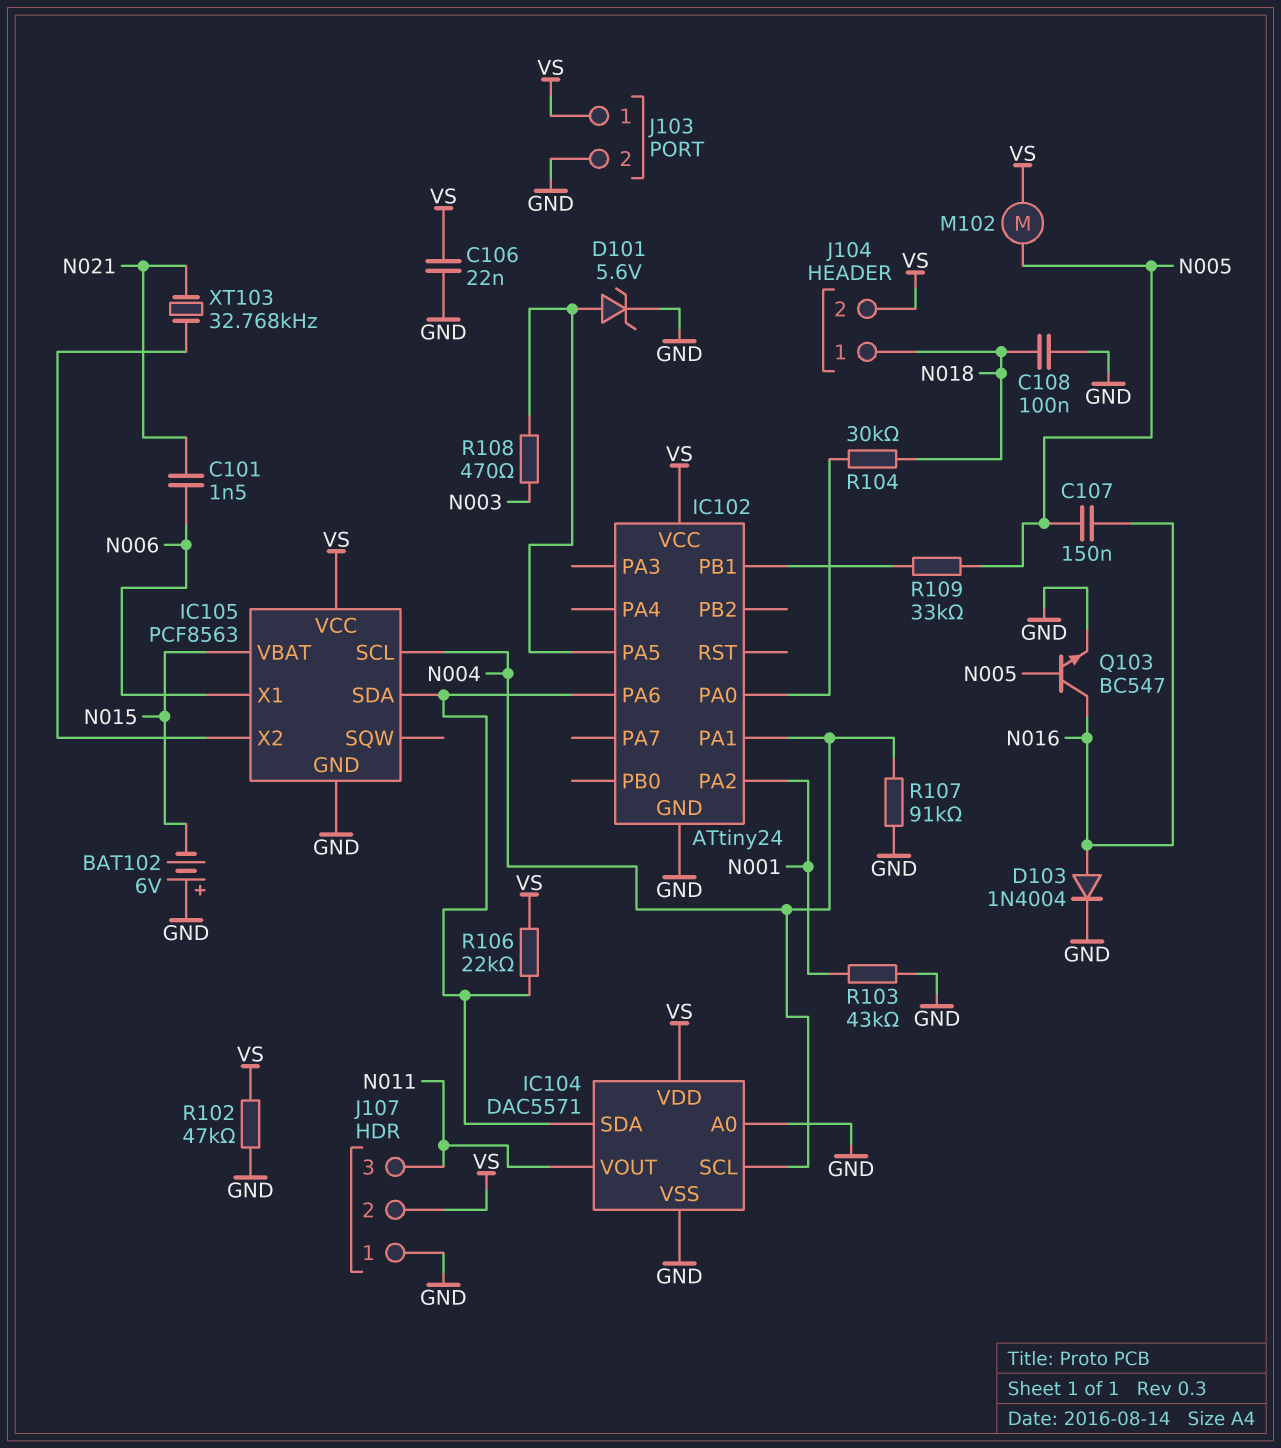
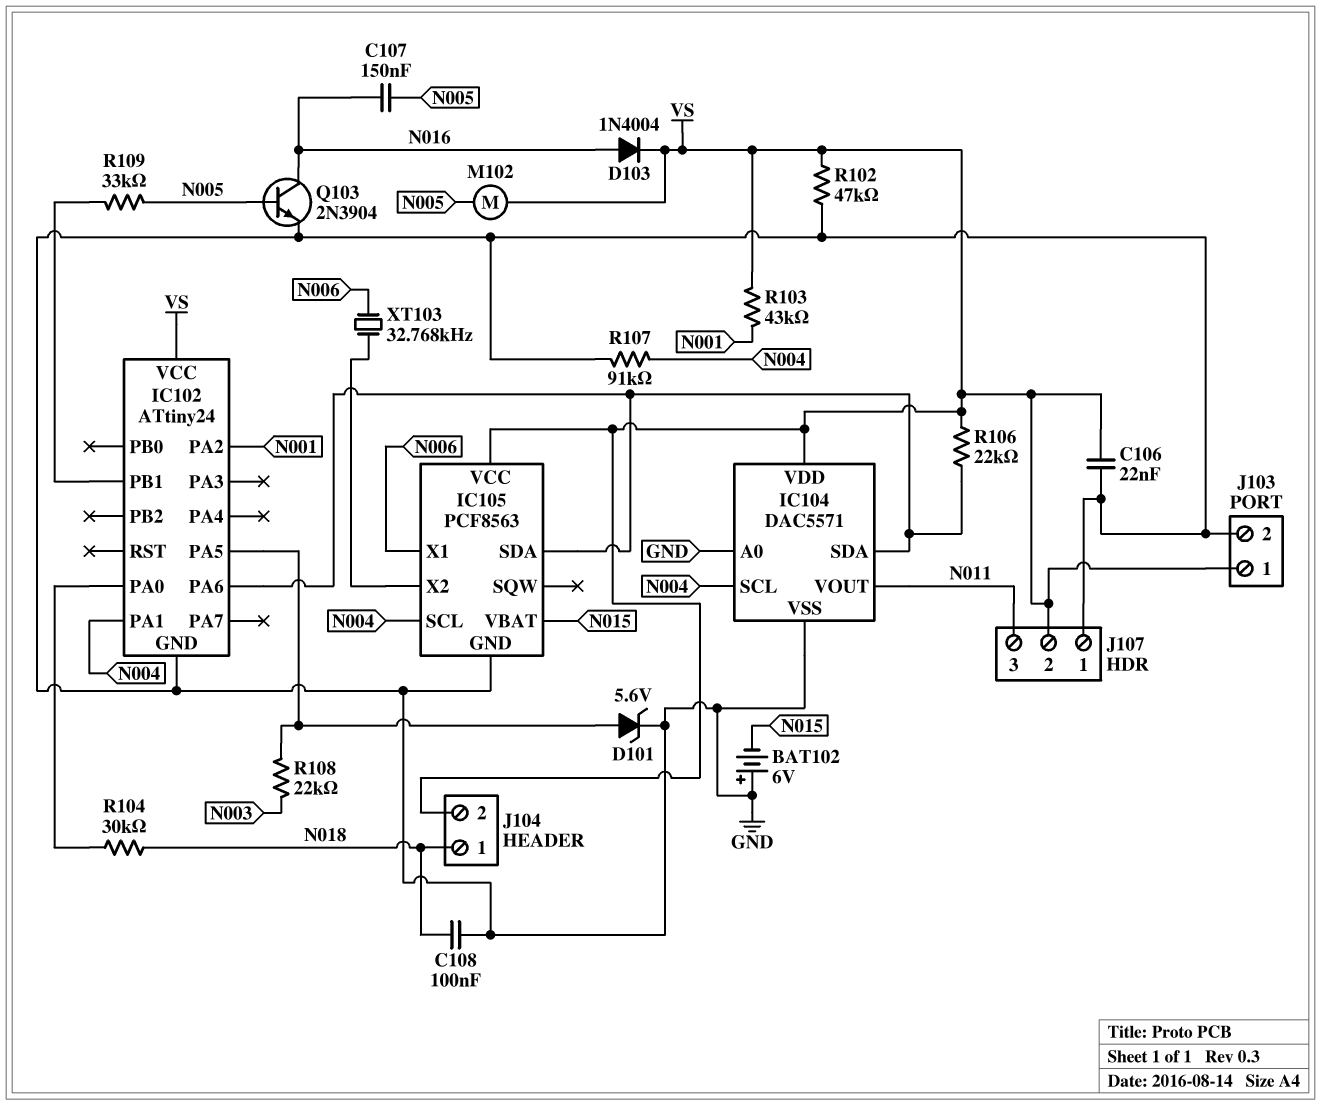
C101: 1.5nF (N006, N021) -> none
D103: diode 1N4004 (A N016, K GND) -> diode 1N4004 (A N016, K VS)
Q103: NPN BC547 (B N005, C N016, E GND) -> NPN 2N3904 (B N005, C N016, E GND)
R103: 43k (GND, N001) -> 43k (N001, VS)
R108: 470 (IC102/PA5, N003) -> 22k (IC102/PA5, N003)
XT103: 32.768kHz (IC105/X2, N021) -> 32.768kHz (IC105/X2, N006)

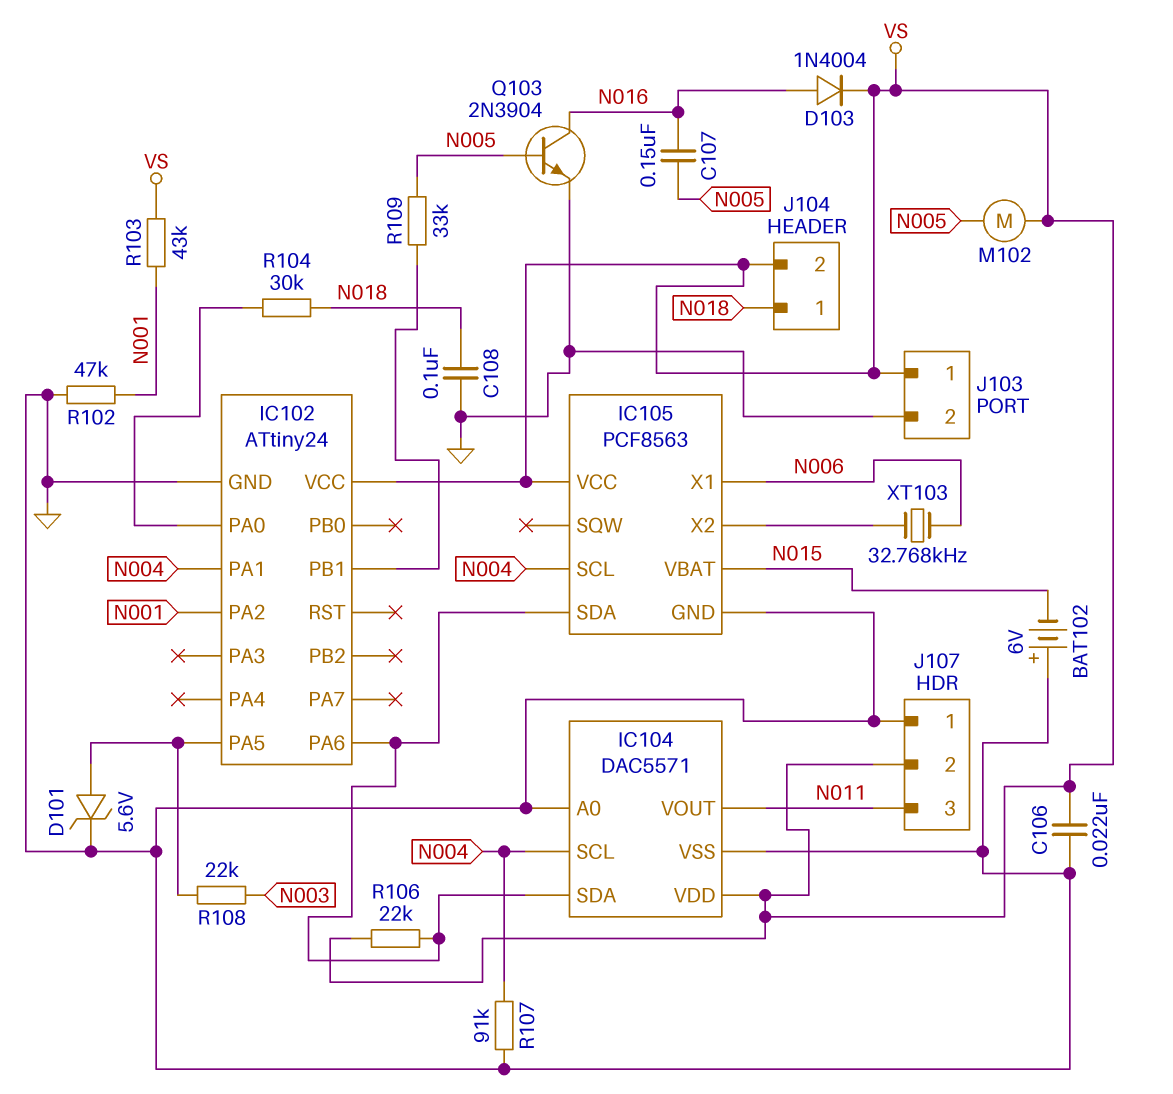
R102: 47k (GND, VS) -> 47k (GND, N001)

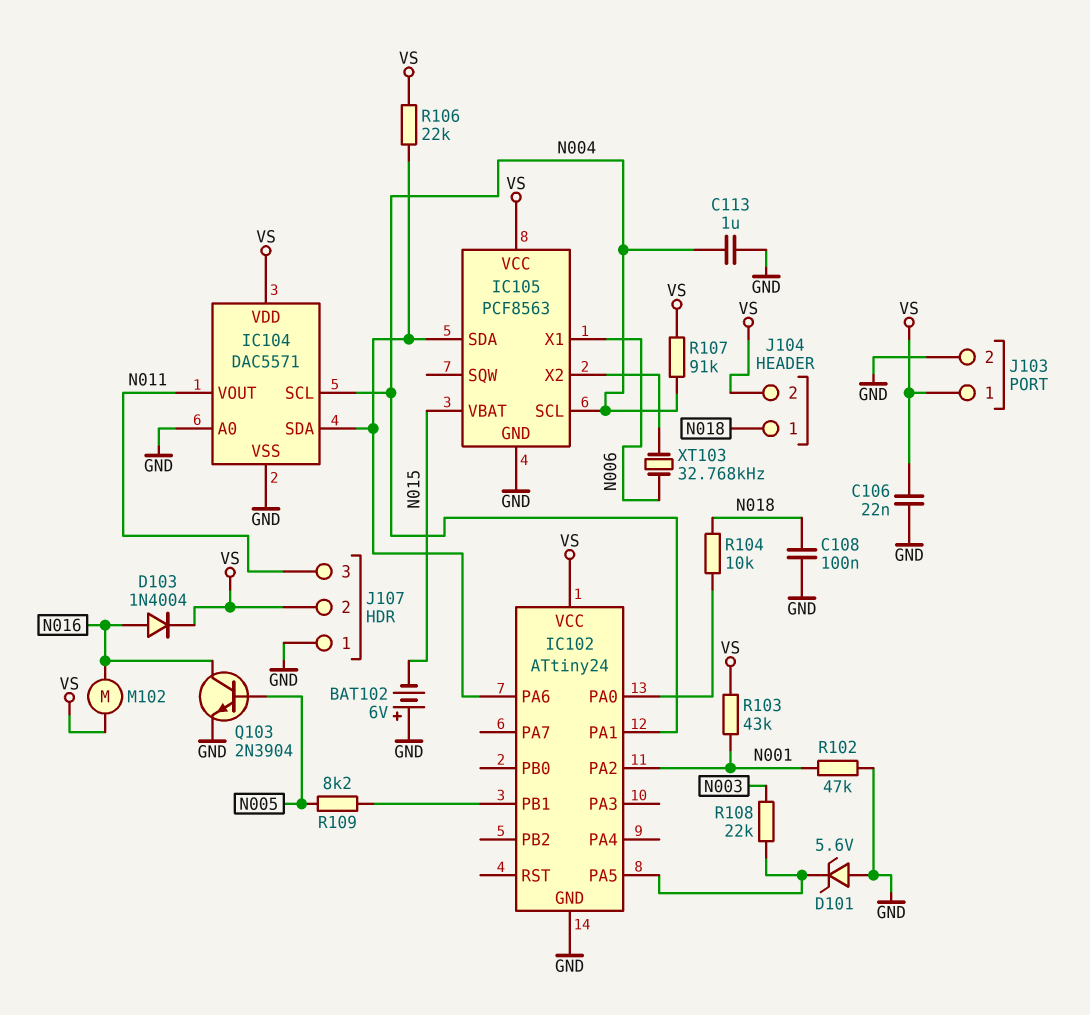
C107: 150nF (N005, N016) -> none
C113: none -> 1uF (GND, N004)
D101: zener 5.6V (A IC102/PA5, K GND) -> zener 5.6V (A GND, K IC102/PA5)
M102: motor (N005, VS) -> motor (N016, VS)
R104: 30k (IC102/PA0, N018) -> 10k (IC102/PA0, N018)
R107: 91k (GND, N004) -> 91k (N004, VS)
R109: 33k (IC102/PB1, N005) -> 8.2k (IC102/PB1, N005)

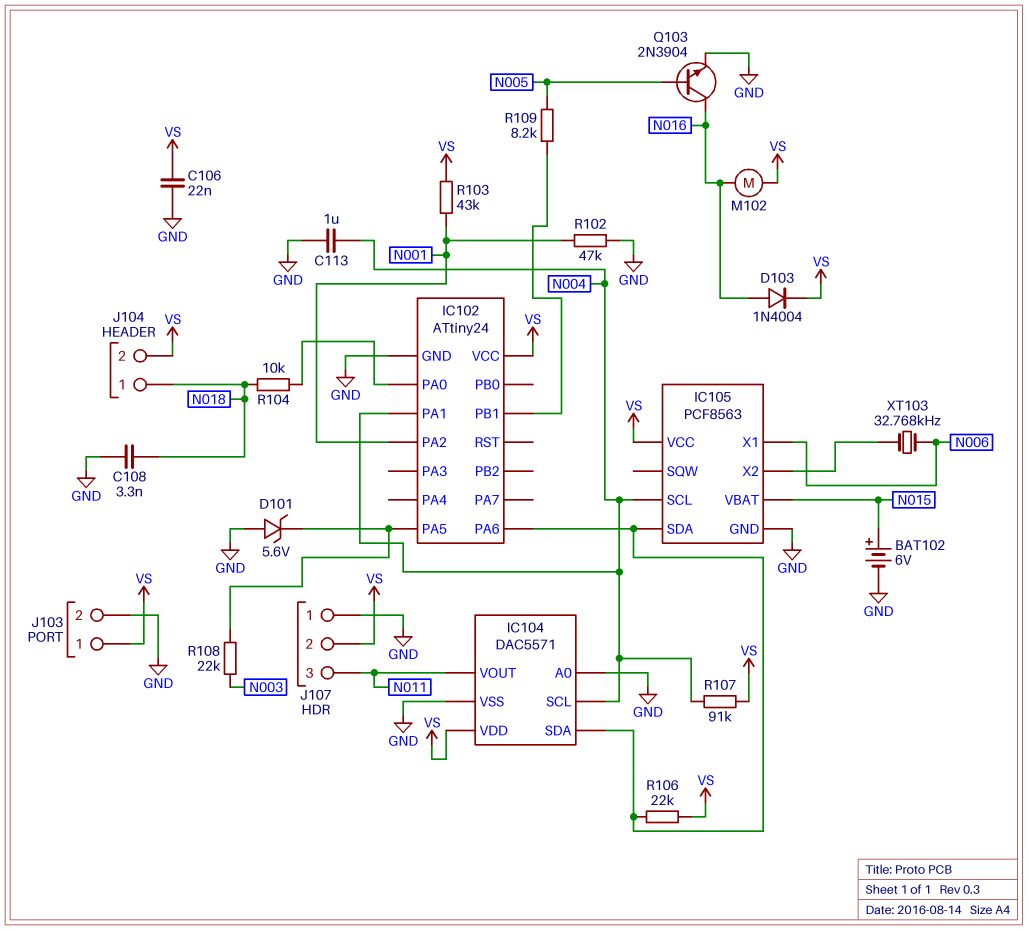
BAT102: 6V (plus GND, minus N015) -> 6V (plus N015, minus GND)
C108: 100nF (GND, N018) -> 3.3nF (GND, N018)

